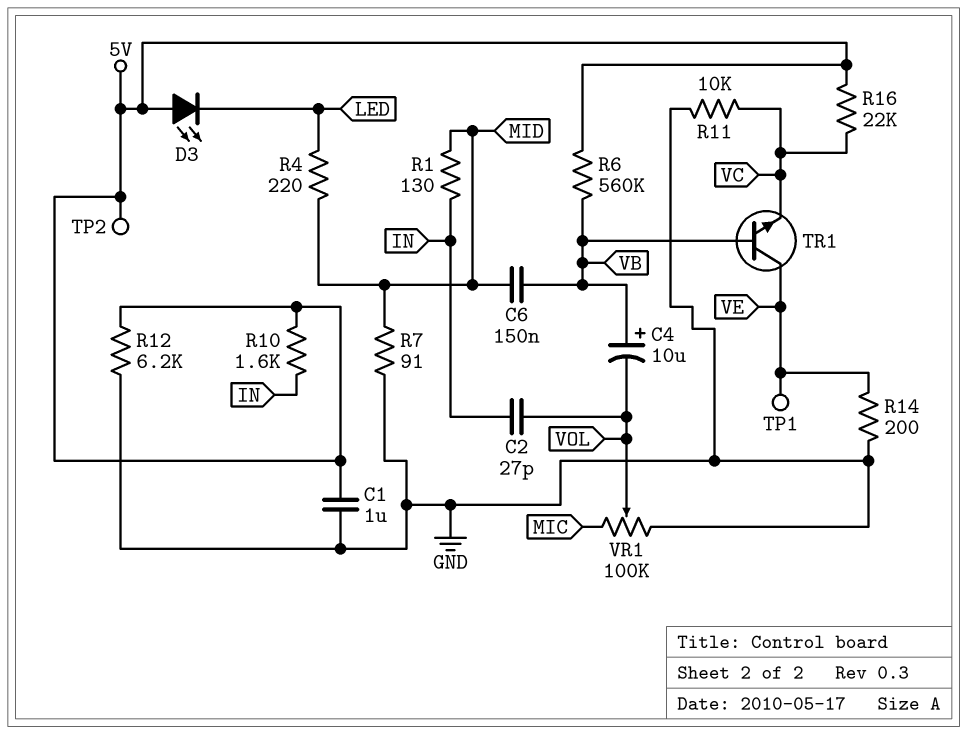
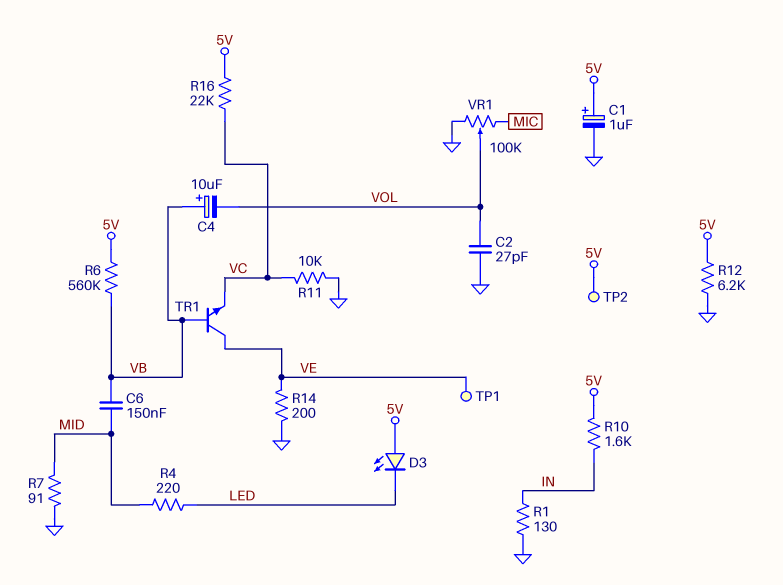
C1: 1uF (5V, GND) -> 1uF (plus 5V, minus GND)
C2: 27pF (IN, VOL) -> 27pF (GND, VOL)
R1: 130 (IN, MID) -> 130 (GND, IN)

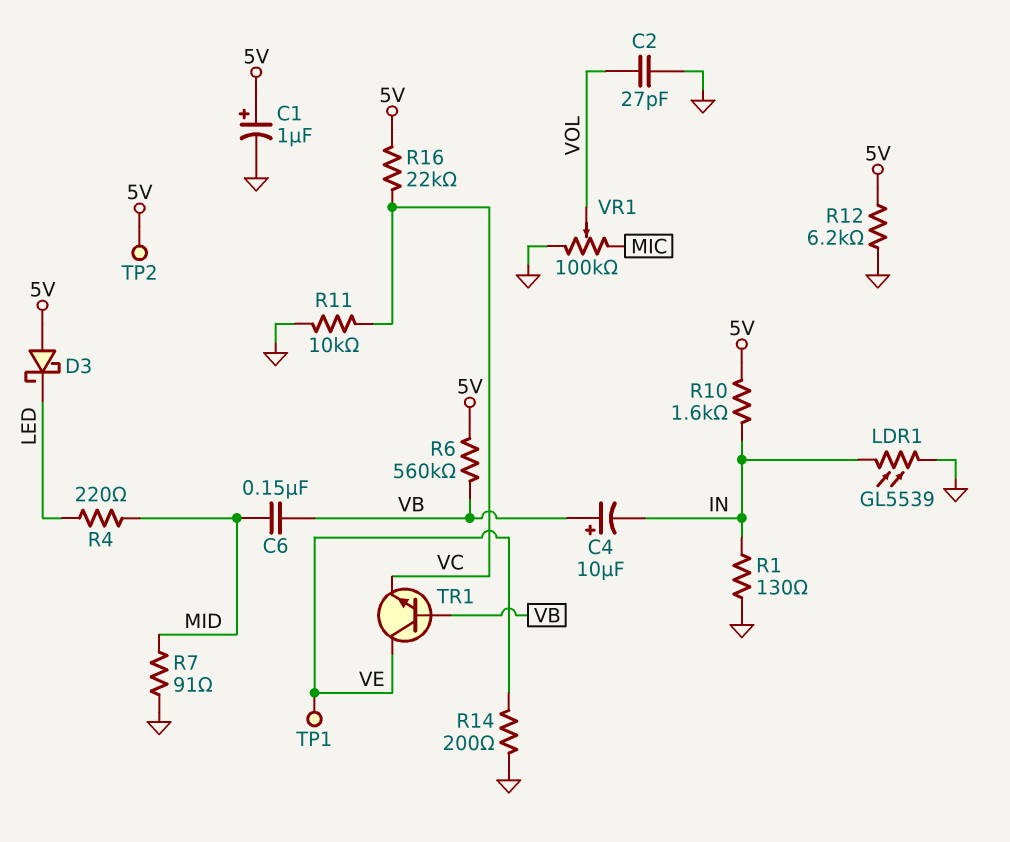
C4: 10uF (plus VB, minus VOL) -> 10uF (plus VB, minus IN)
D3: LED (A 5V, K LED) -> schottky (A 5V, K LED)
LDR1: none -> GL5539 (GND, IN)

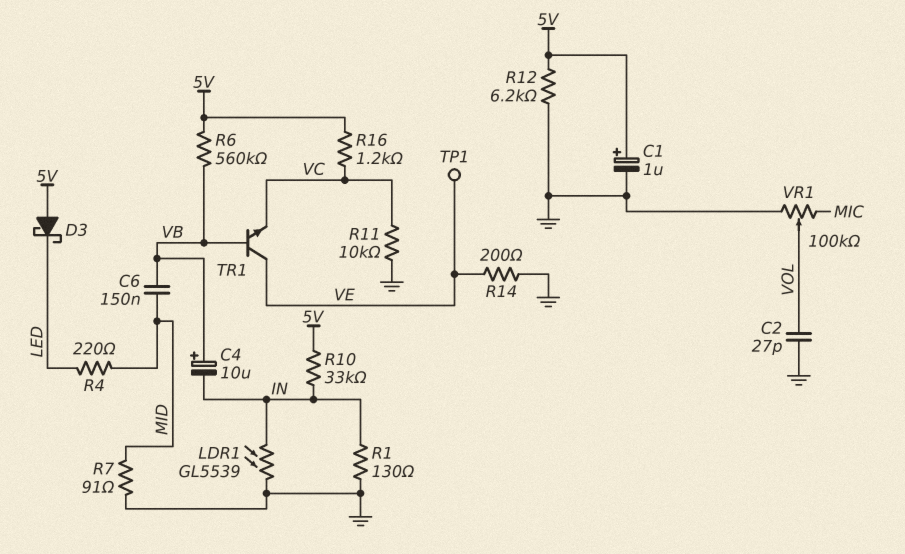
R10: 1.6k (5V, IN) -> 33k (5V, IN)
R16: 22k (5V, VC) -> 1.2k (5V, VC)
TP2: test point (5V) -> none

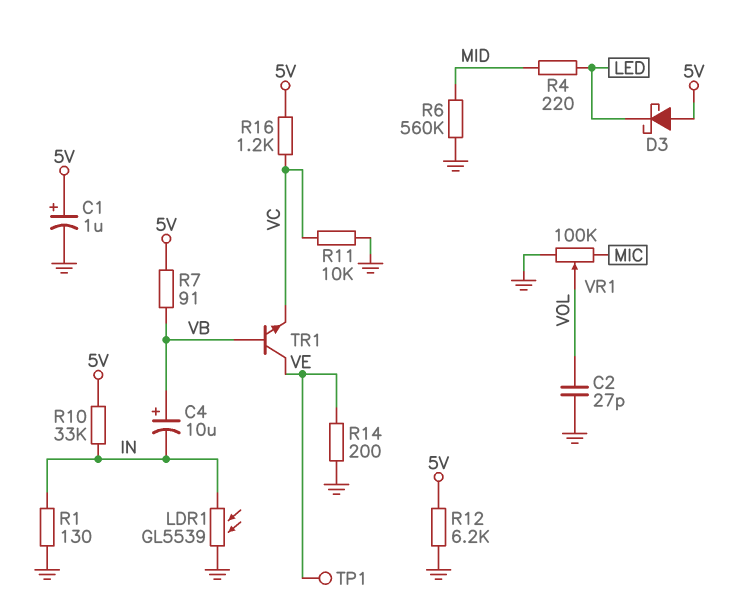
C6: 150nF (MID, VB) -> none
R6: 560k (5V, VB) -> 560k (GND, MID)
R7: 91 (GND, MID) -> 91 (5V, VB)

